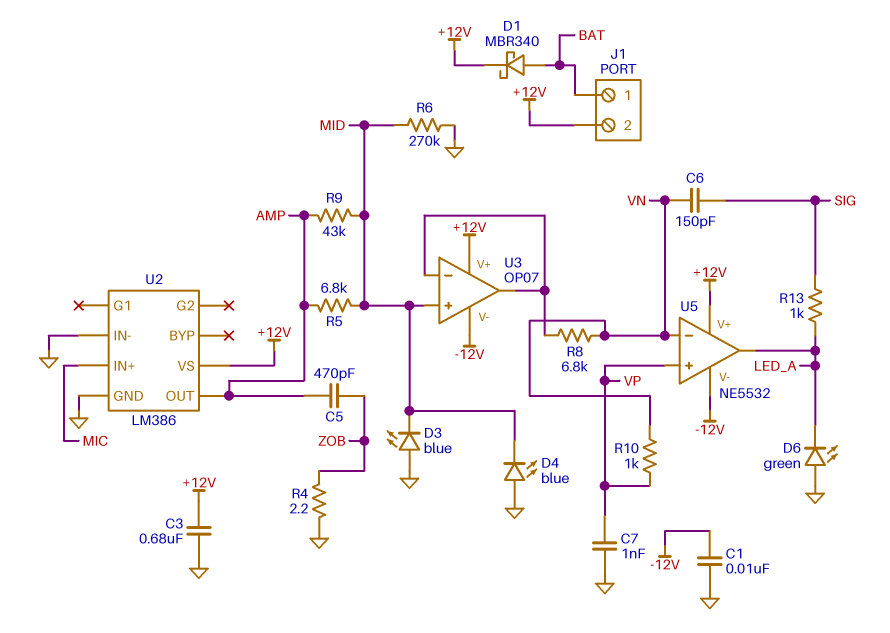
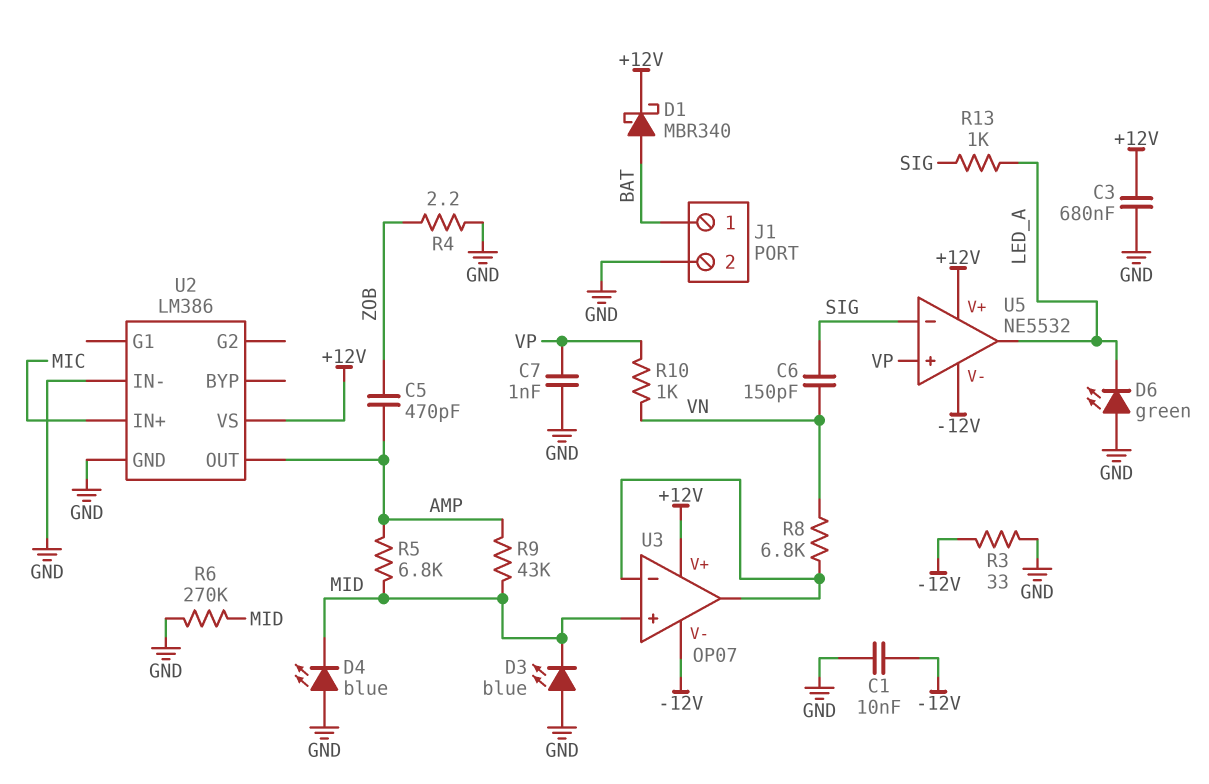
J1 pin 2: +12V -> GND
R3: none -> 33 (-12V, GND)
U5 pin in-: VN -> SIG

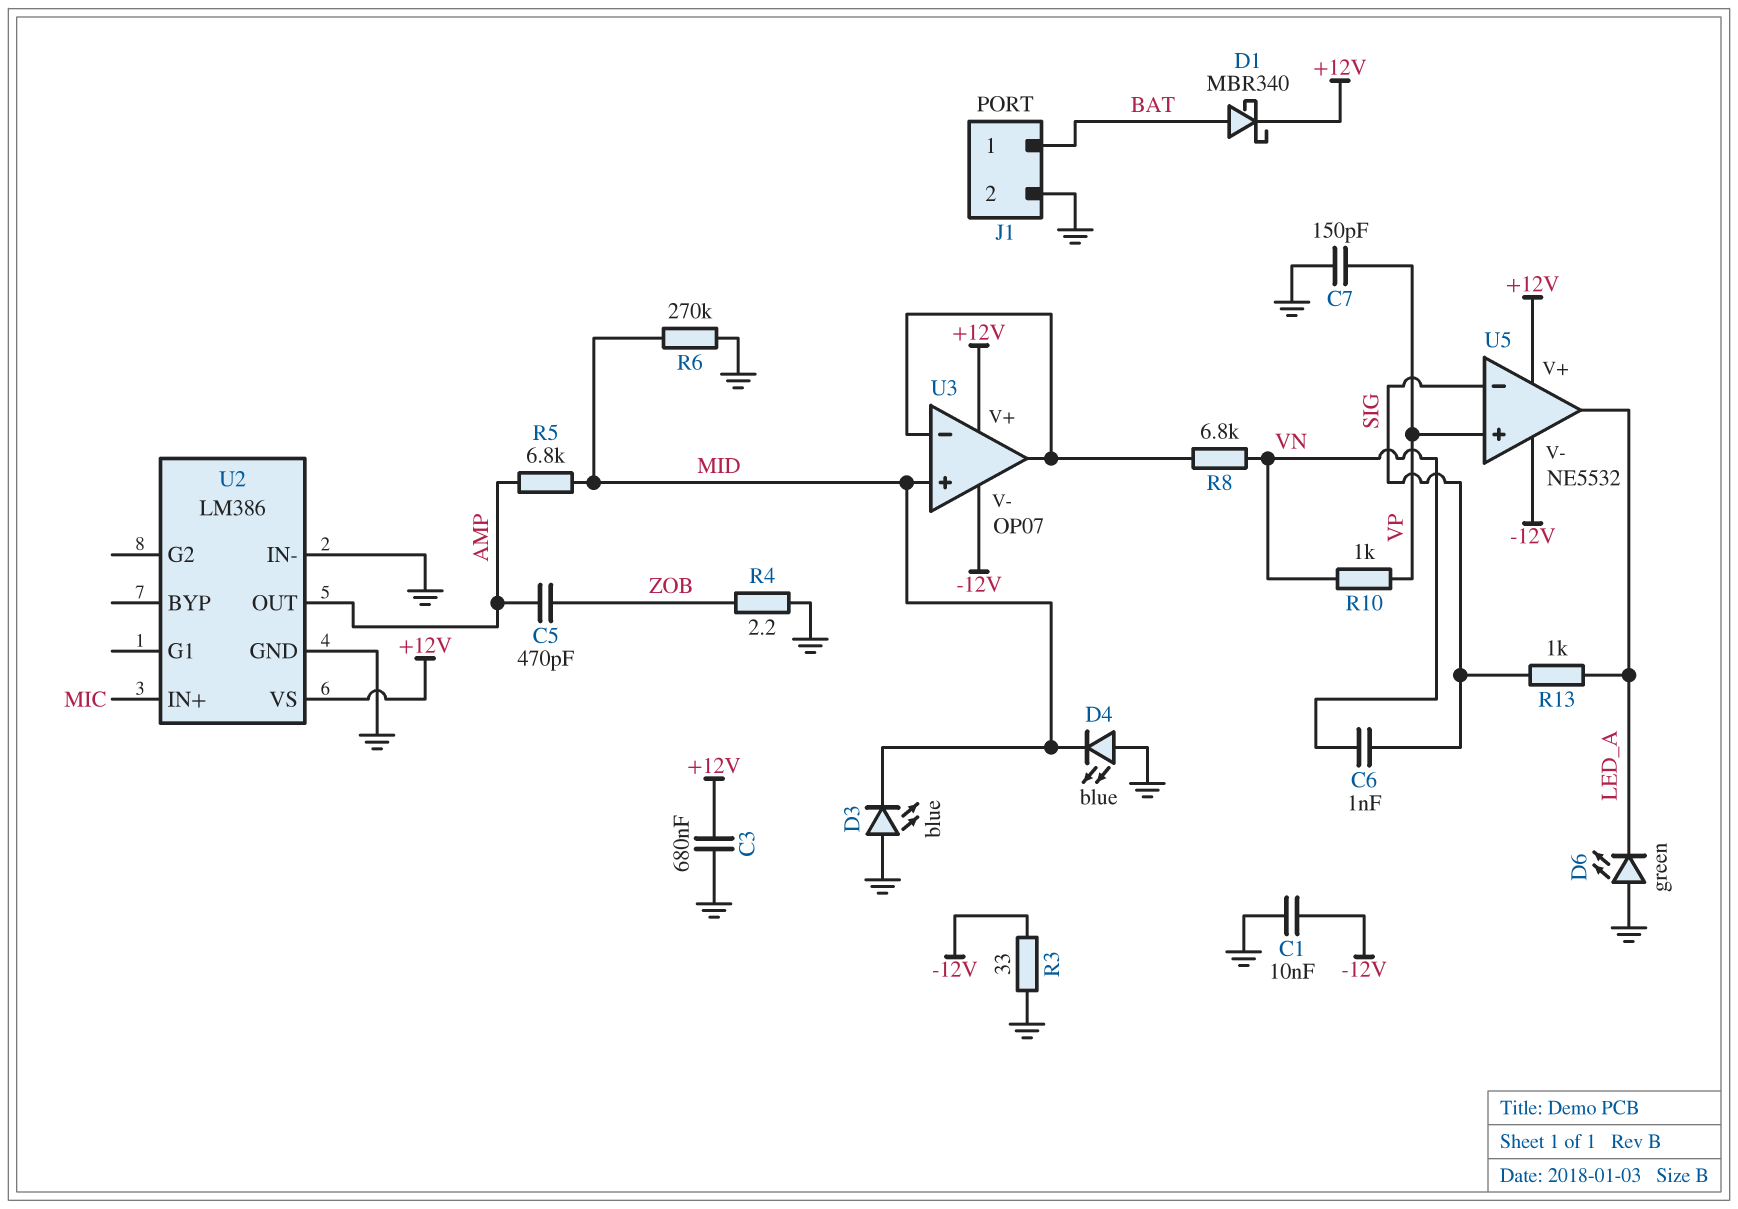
C6: 150pF (SIG, VN) -> 1nF (SIG, VN)
C7: 1nF (GND, VP) -> 150pF (GND, VP)
R9: 43k (AMP, MID) -> none

